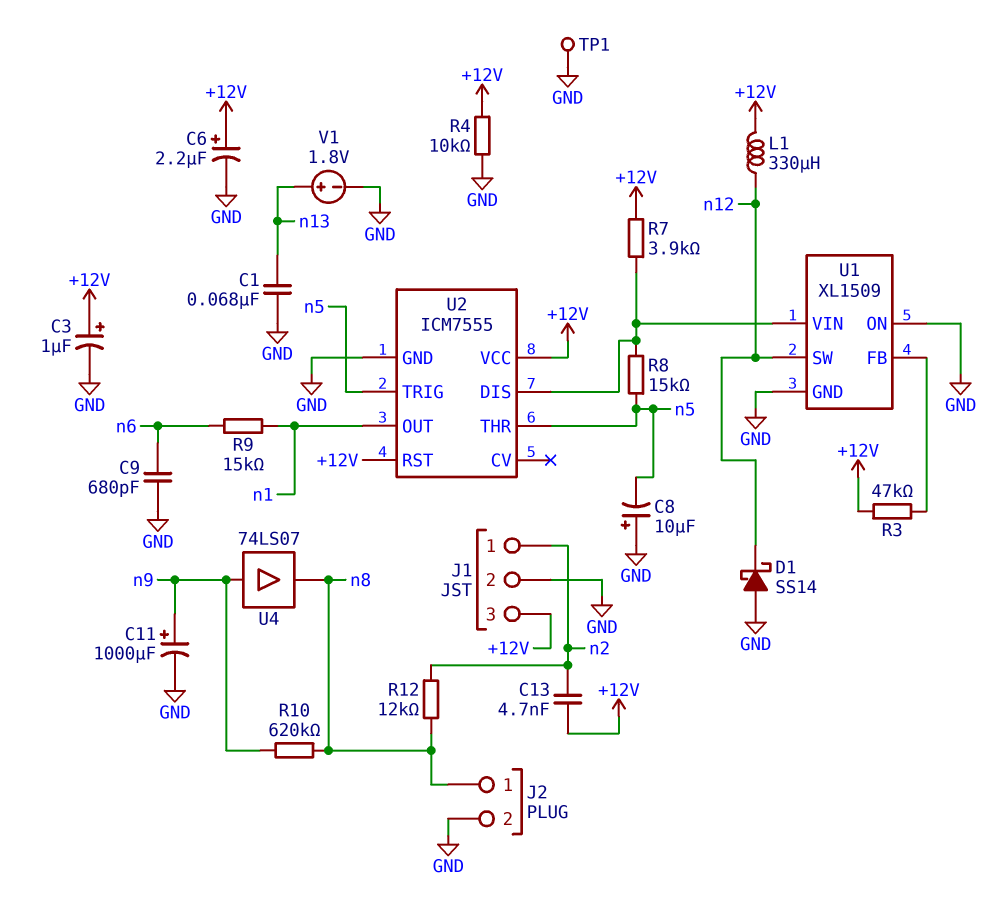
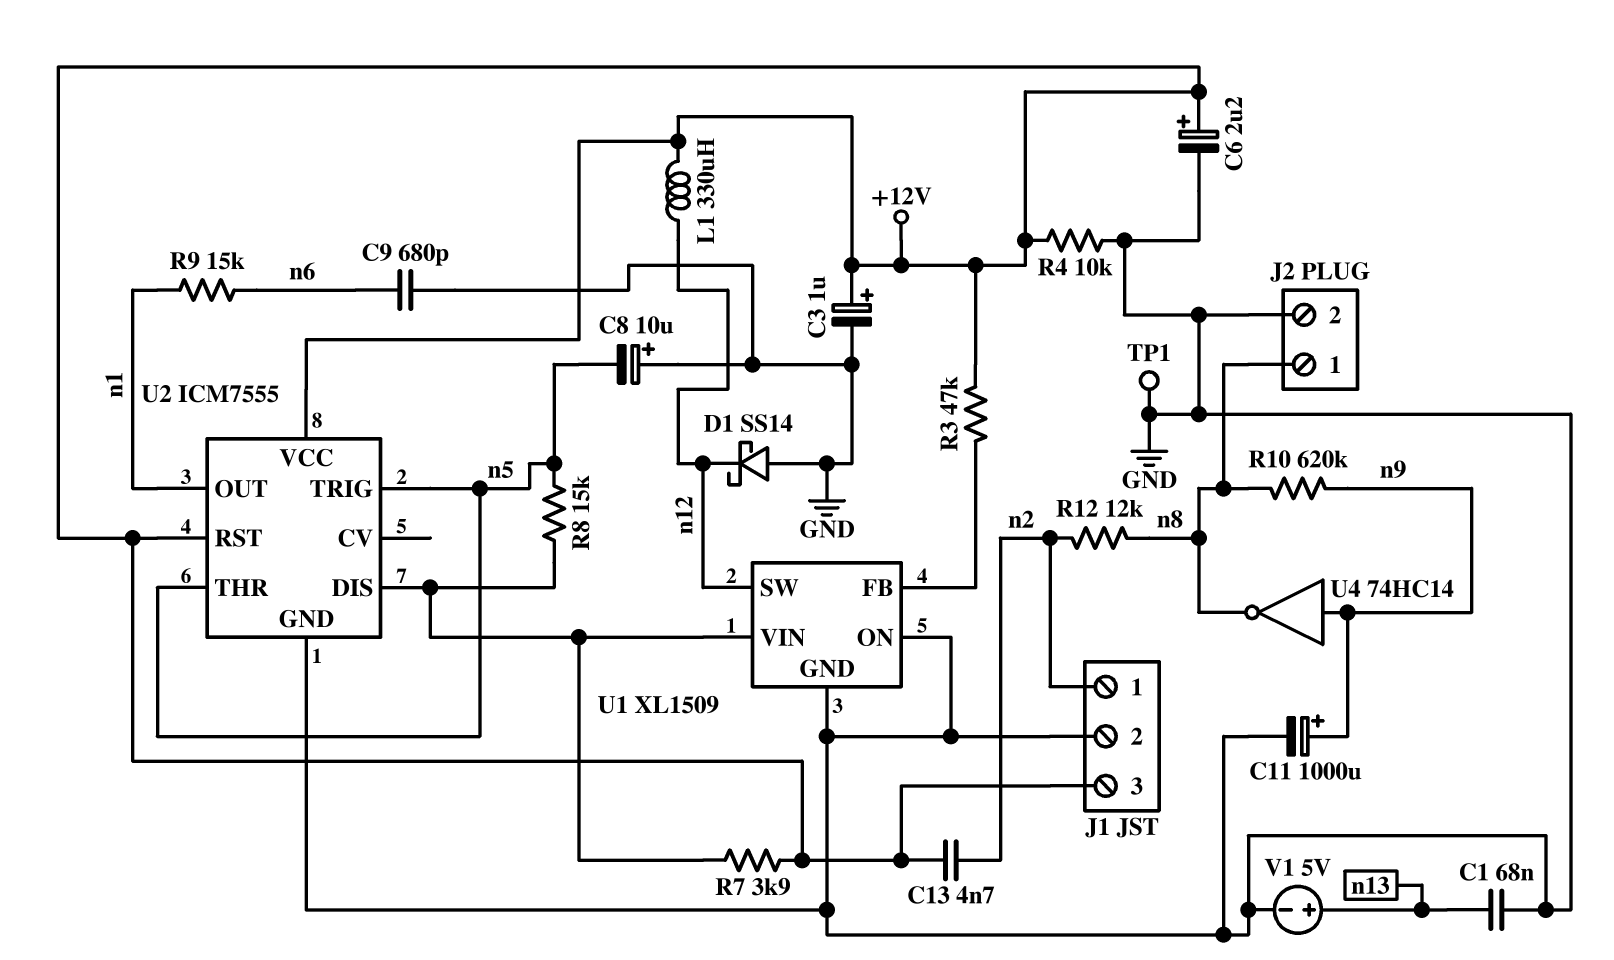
U4: buffer 74LS07 (in n9, out n8) -> NOT 74HC14 (in n9, out n8)
V1: 1.8V (plus n13, minus GND) -> 5V (plus n13, minus GND)

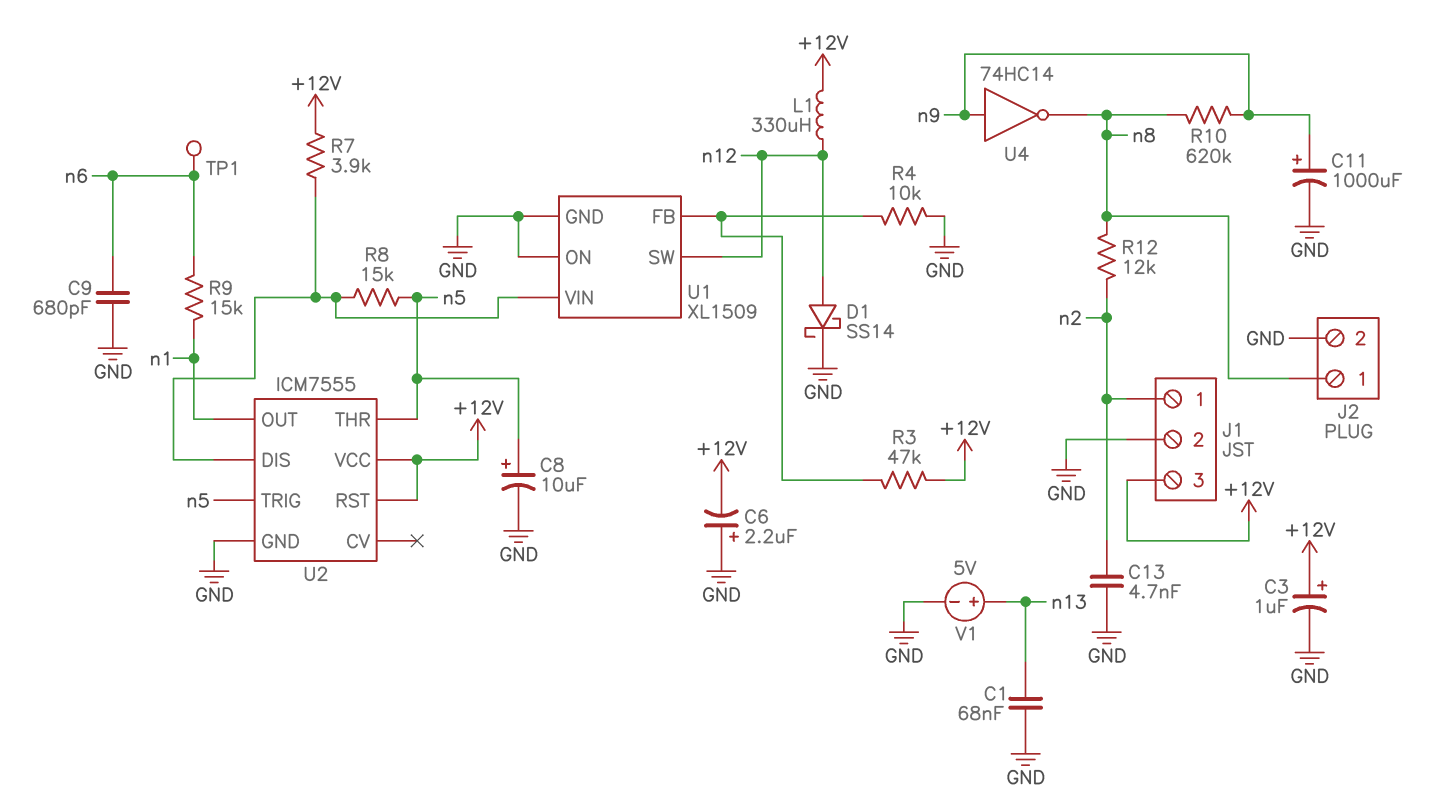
C6: 2.2uF (plus +12V, minus GND) -> 2.2uF (plus GND, minus +12V)
C8: 10uF (plus GND, minus n5) -> 10uF (plus n5, minus GND)
C13: 4.7nF (+12V, n2) -> 4.7nF (GND, n2)
D1: schottky SS14 (A GND, K n12) -> schottky SS14 (A n12, K GND)
R4: 10k (+12V, GND) -> 10k (GND, U1/FB)
TP1: test point (GND) -> test point (n6)

